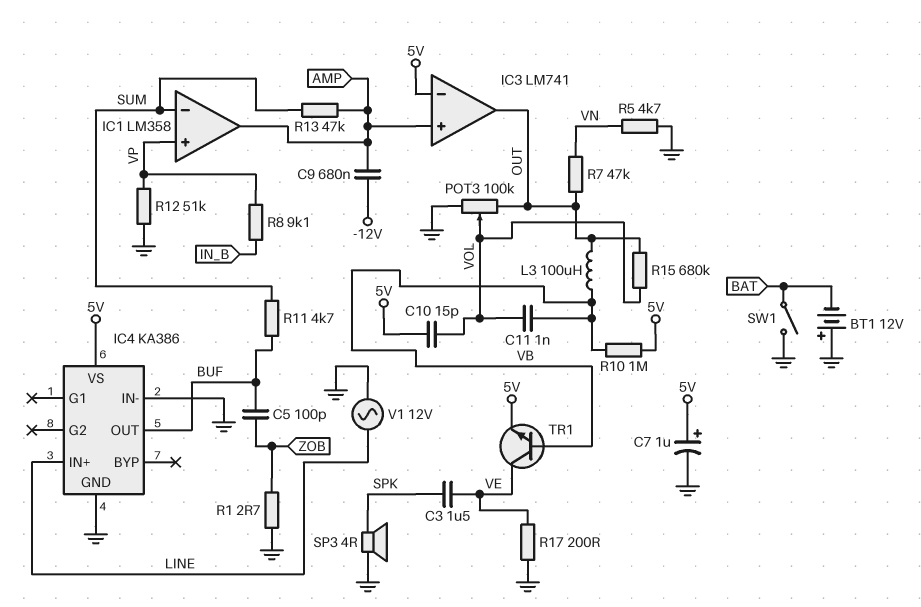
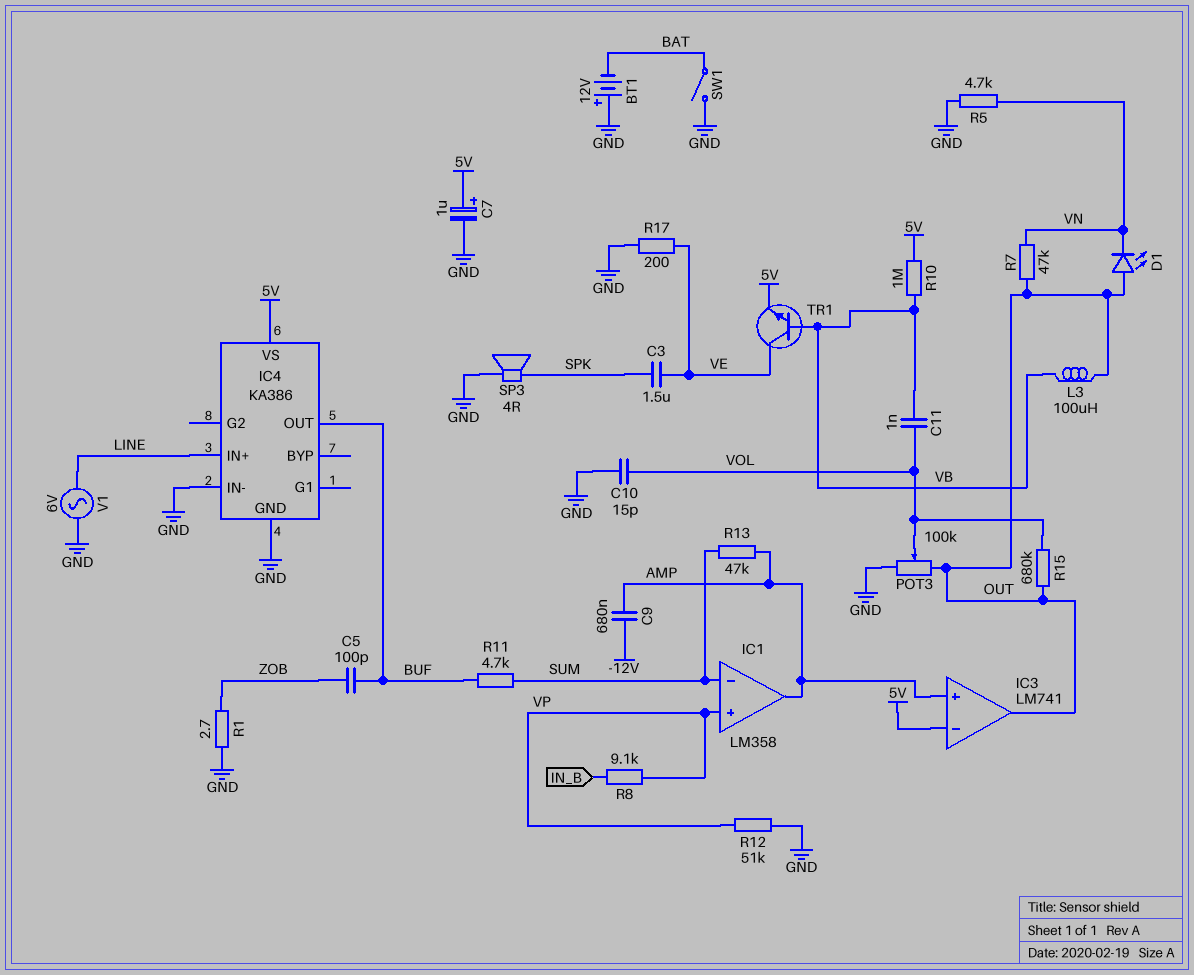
C10: 15pF (5V, VOL) -> 15pF (GND, VOL)
D1: none -> LED (A OUT, K VN)
V1: AC 12V (GND, LINE) -> AC 6V (GND, LINE)

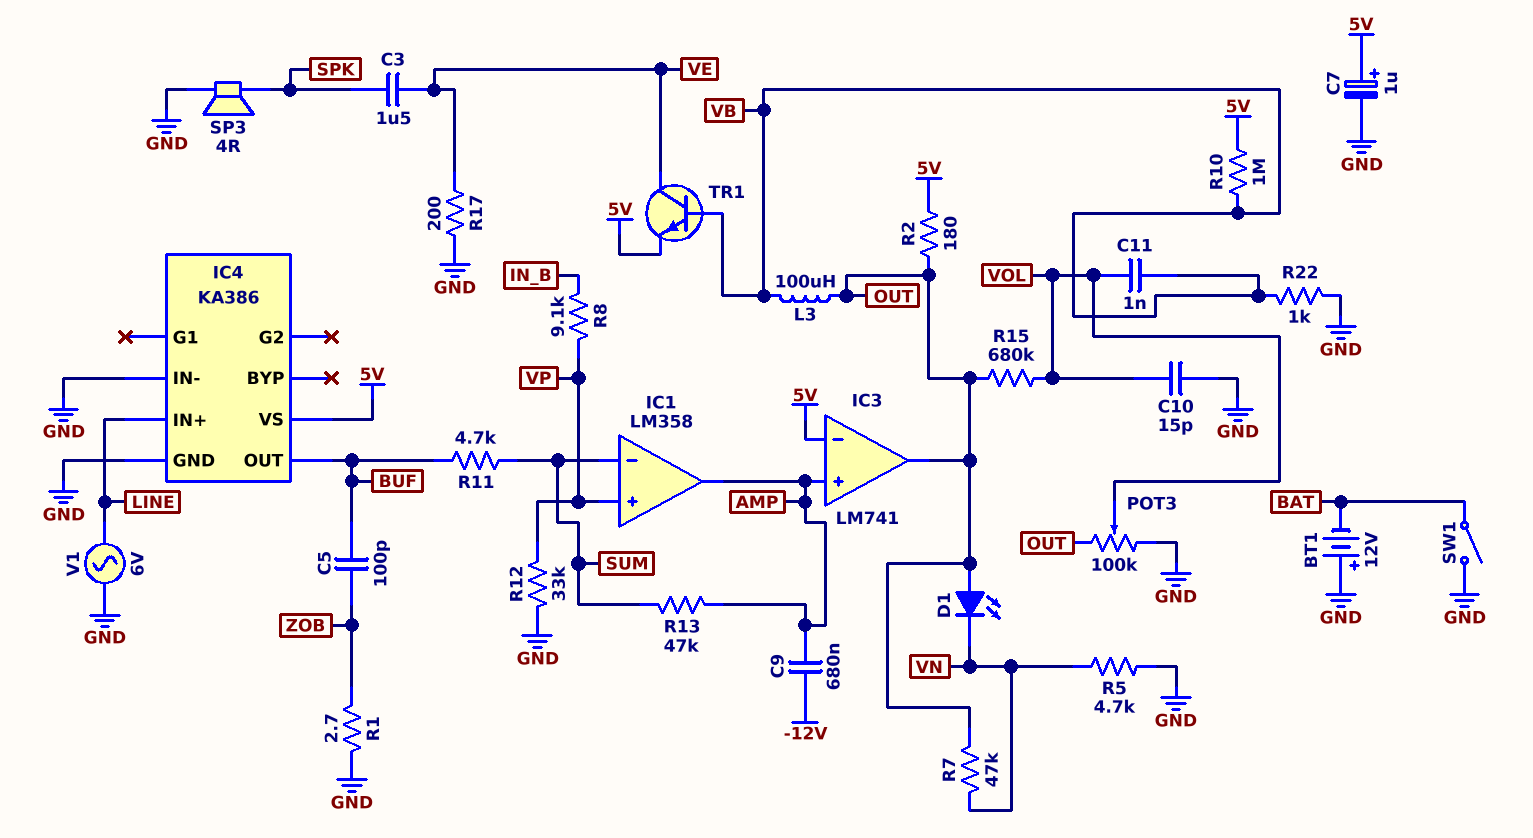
R2: none -> 180 (5V, OUT)
R12: 51k (GND, VP) -> 33k (GND, VP)
R22: none -> 1k (GND, VB)

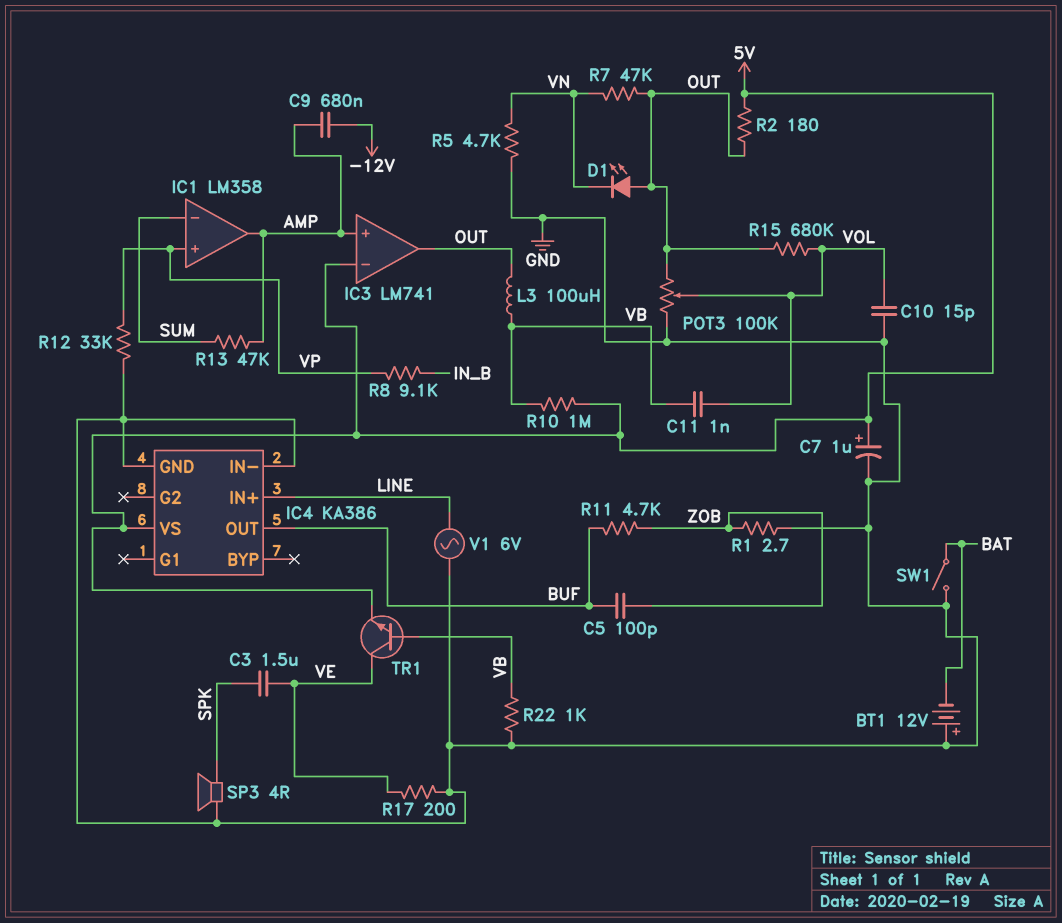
R11: 4.7k (BUF, SUM) -> 4.7k (BUF, ZOB)

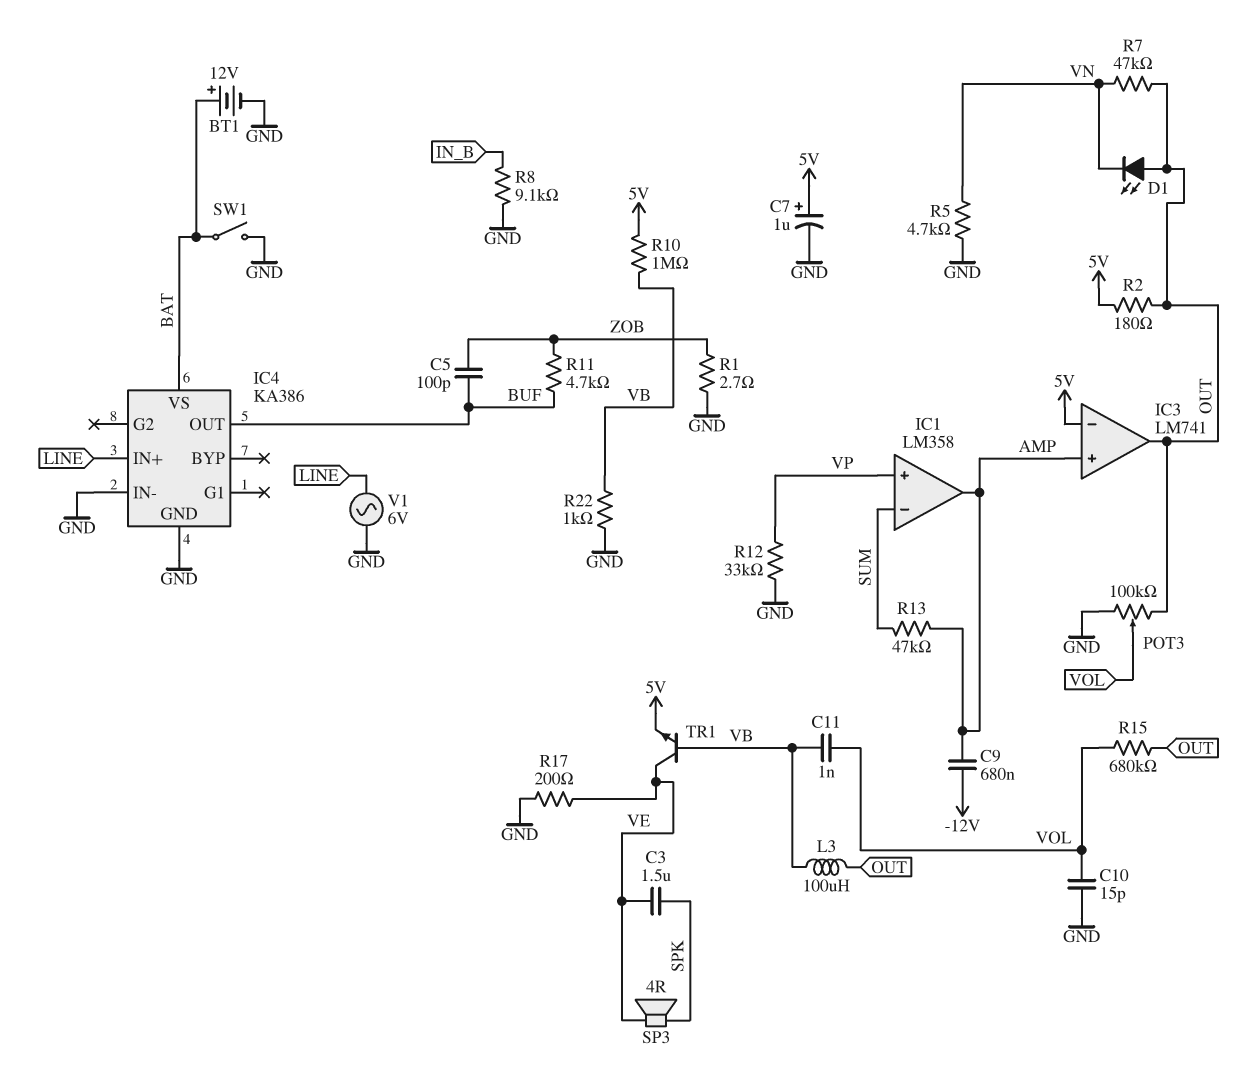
BT1: 12V (plus GND, minus BAT) -> 12V (plus BAT, minus GND)
IC4 pin VS: 5V -> BAT
R8: 9.1k (IN_B, VP) -> 9.1k (GND, IN_B)
SP3: speaker 4R (GND, SPK) -> speaker 4R (SPK, VE)

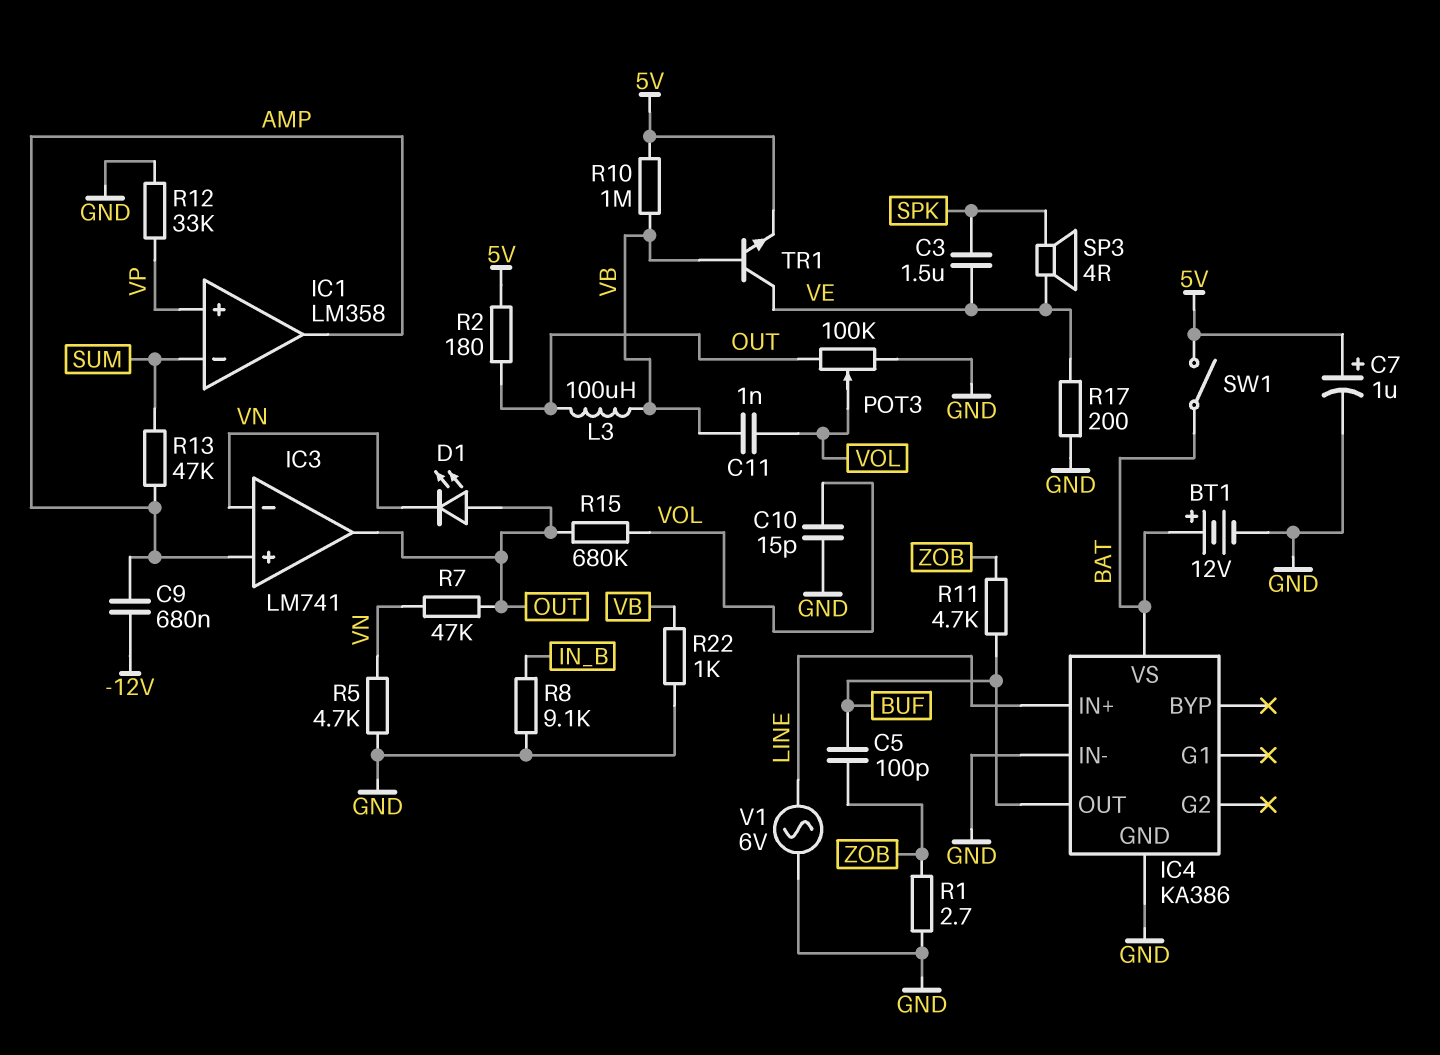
IC3 pin in-: 5V -> VN
SW1: switch (BAT, GND) -> switch (5V, BAT)

